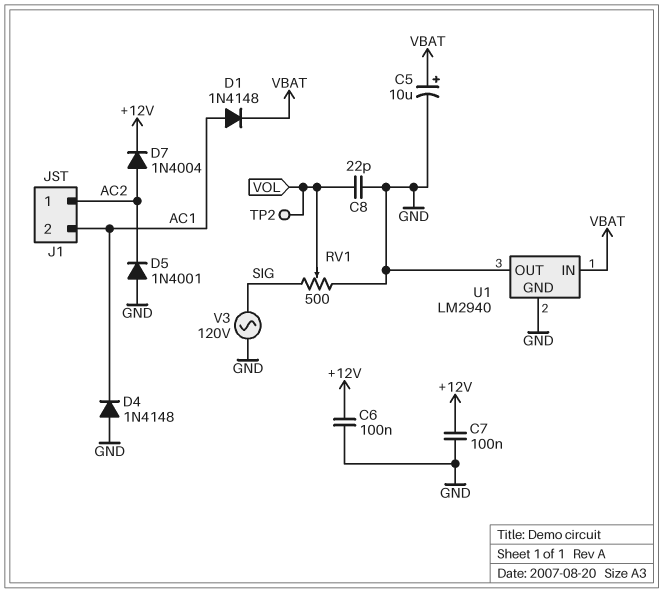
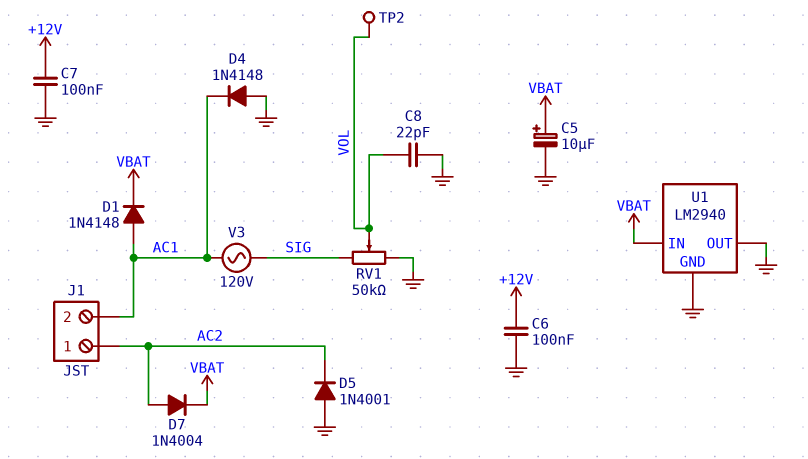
D7: diode 1N4004 (A AC2, K +12V) -> diode 1N4004 (A AC2, K VBAT)
RV1: 500 (GND, SIG, wiper VOL) -> 50k (GND, SIG, wiper VOL)
V3: AC 120V (GND, SIG) -> AC 120V (AC1, SIG)

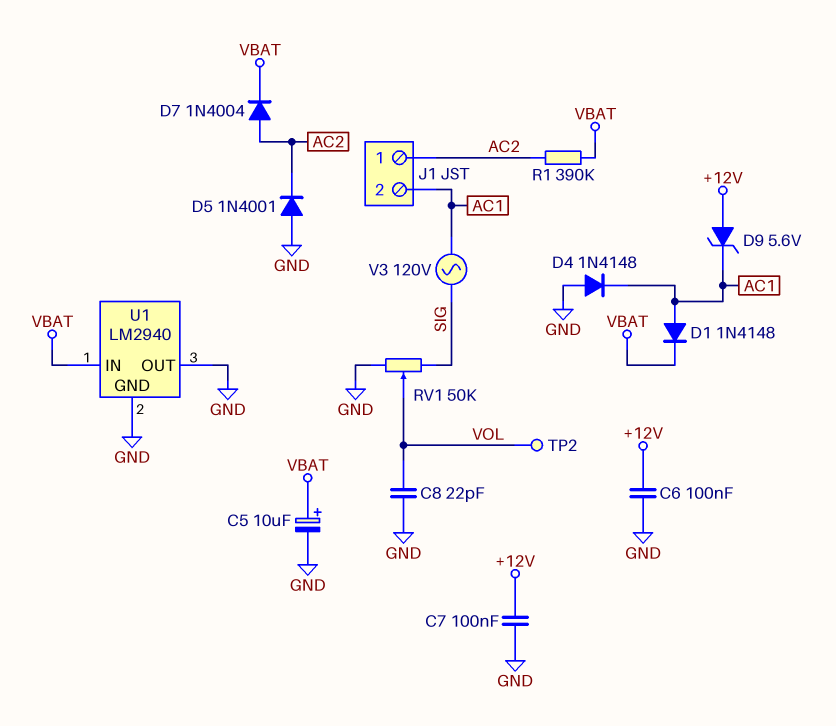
D9: none -> zener 5.6V (A +12V, K AC1)
R1: none -> 390k (AC2, VBAT)

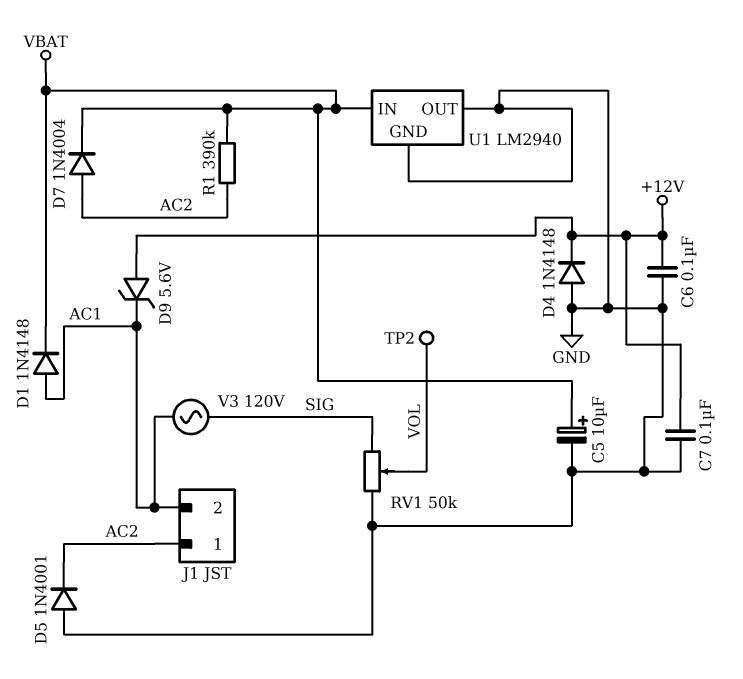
C8: 22pF (GND, VOL) -> none
D4: diode 1N4148 (A GND, K AC1) -> diode 1N4148 (A GND, K +12V)

